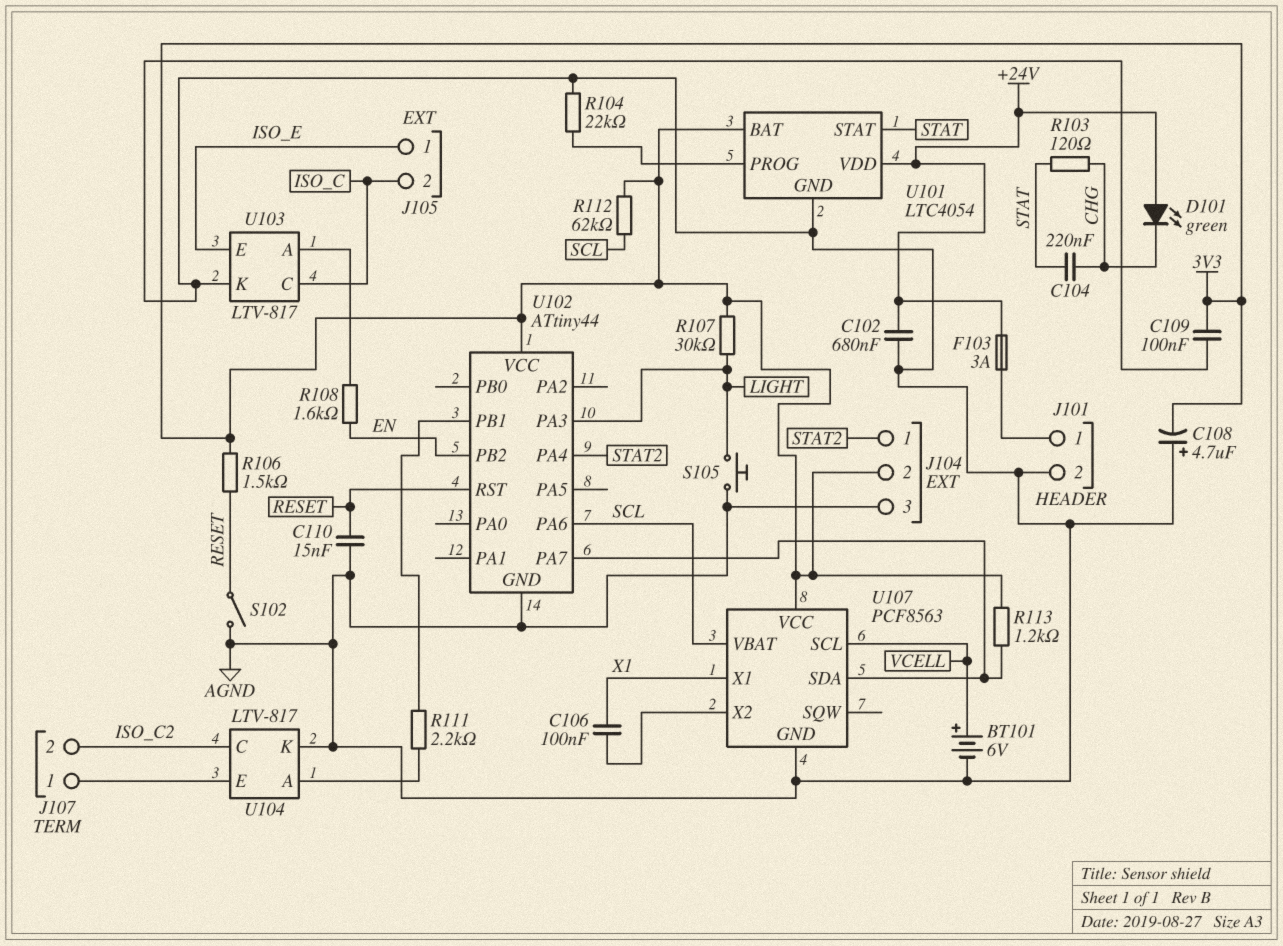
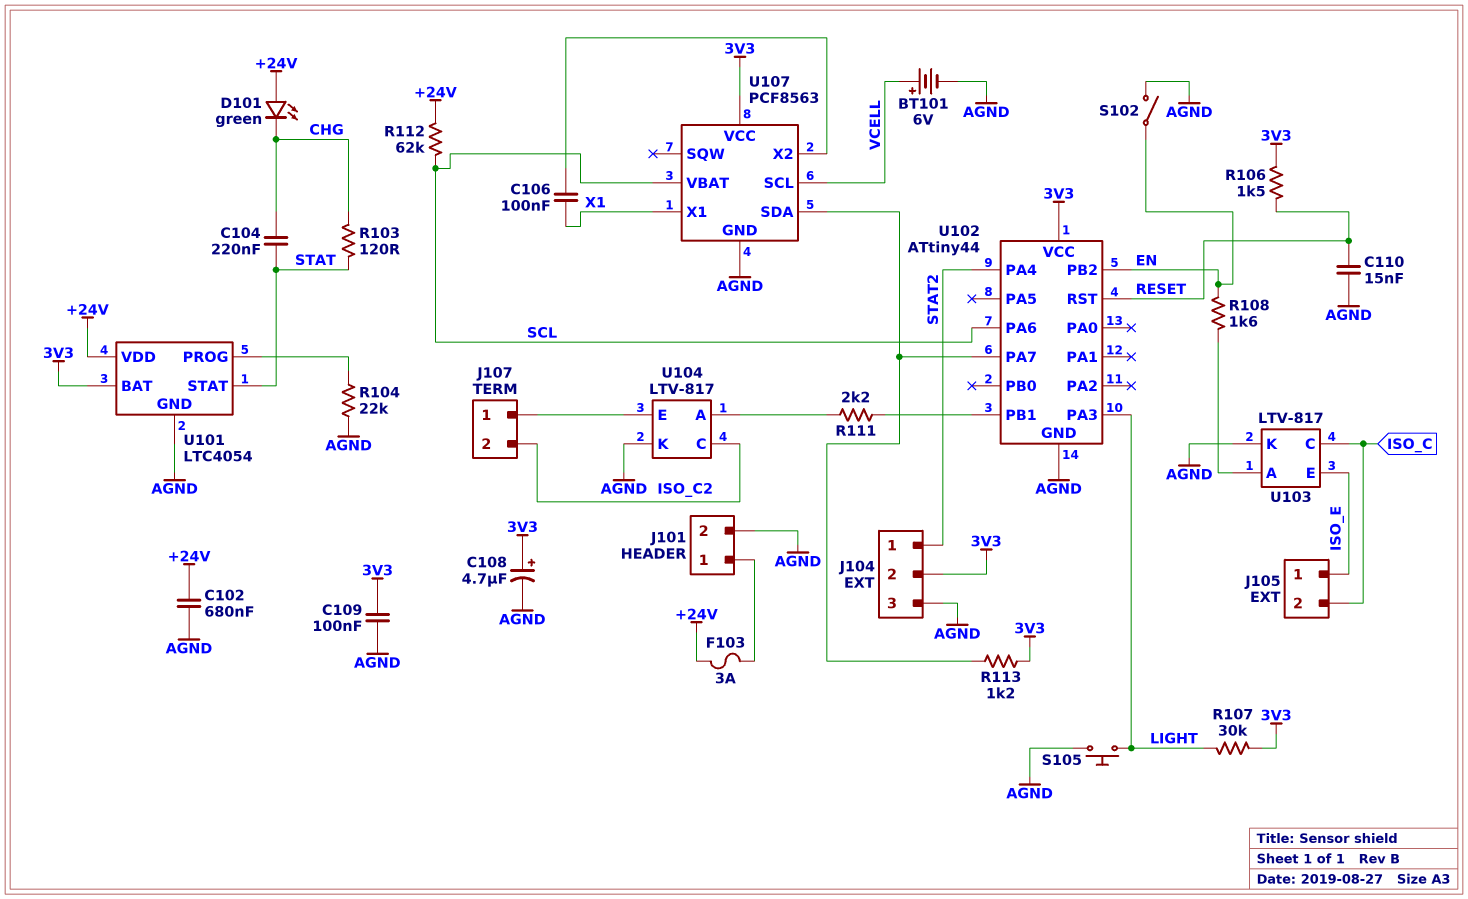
C108: 4.7uF (plus AGND, minus 3V3) -> 4.7uF (plus 3V3, minus AGND)
R112: 62k (3V3, SCL) -> 62k (+24V, SCL)
S102: switch (AGND, RESET) -> switch (AGND, EN)

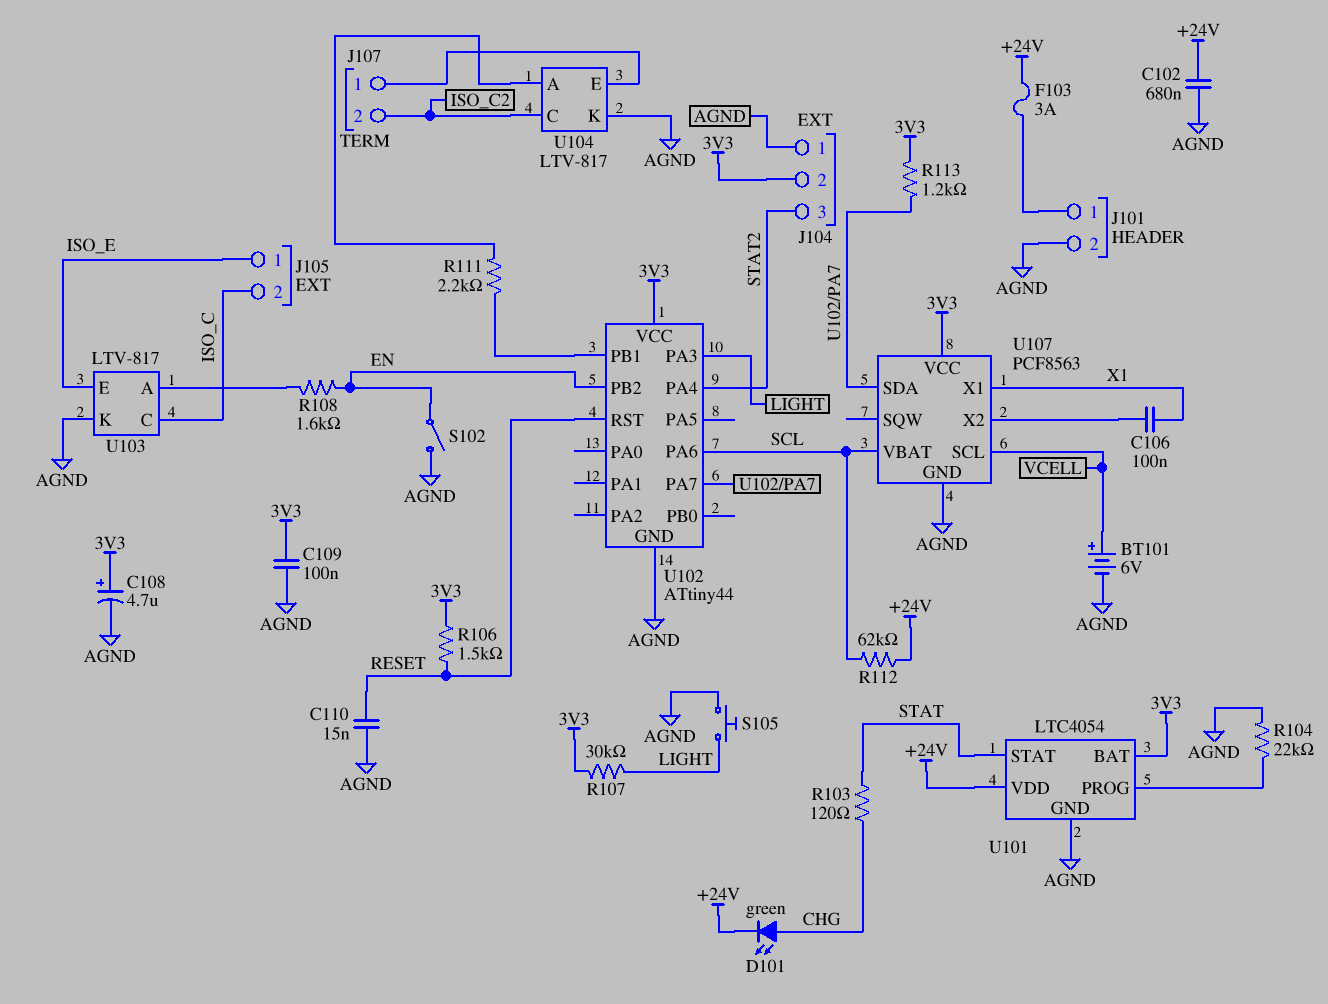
C104: 220nF (CHG, STAT) -> none
D101: LED green (A +24V, K CHG) -> LED green (A CHG, K +24V)
J104 pin 1: STAT2 -> AGND
J104 pin 3: AGND -> STAT2

